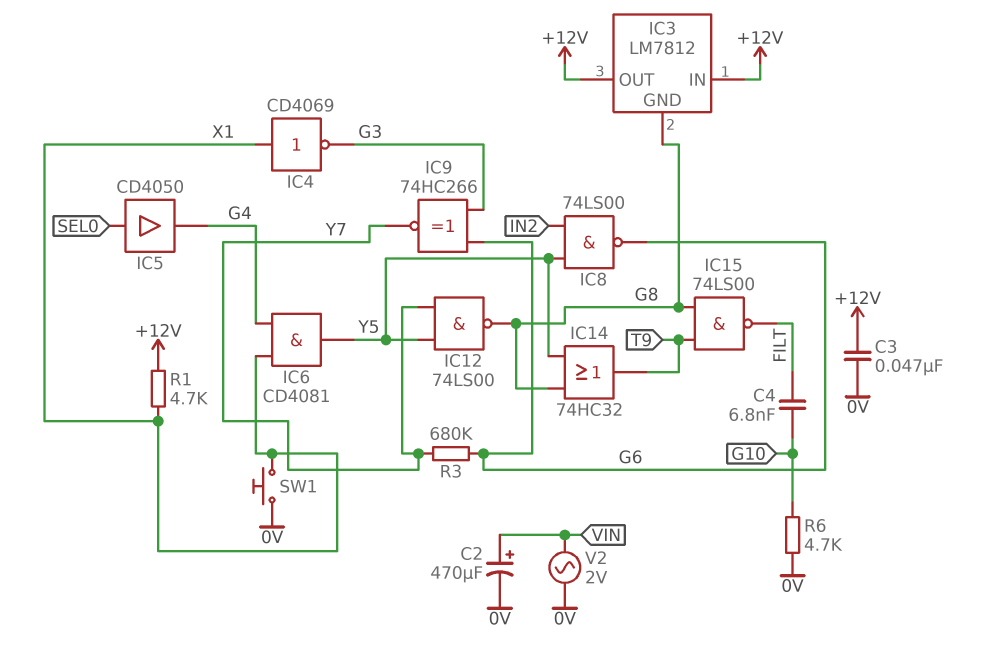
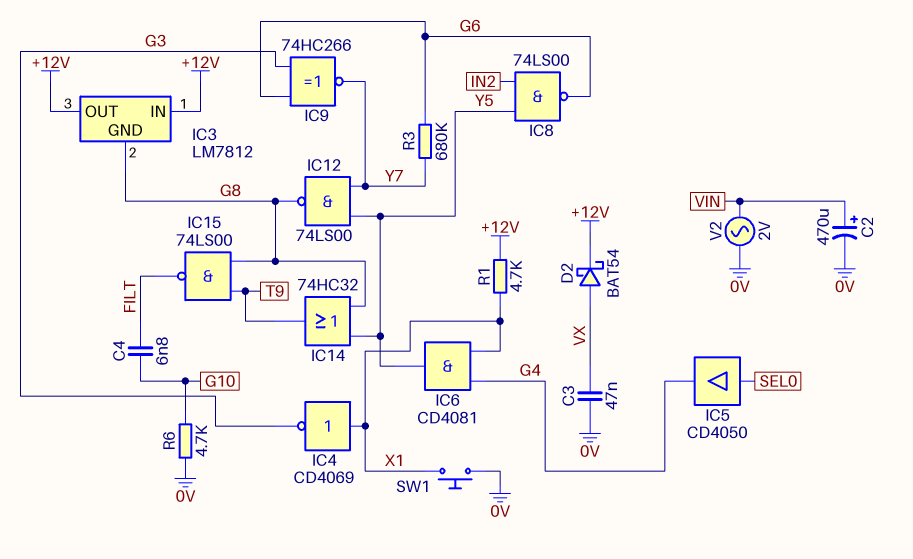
C3: 47nF (+12V, 0V) -> 47nF (0V, VX)
D2: none -> schottky BAT54 (A VX, K +12V)

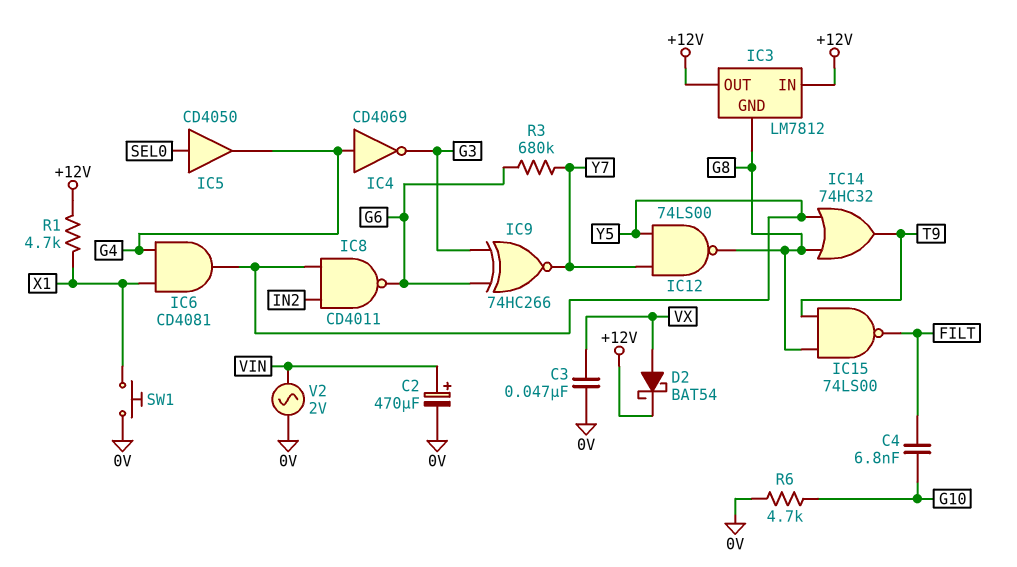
IC4: NOT CD4069 (in X1, out G3) -> NOT CD4069 (in G4, out G3)
IC8: NAND 74LS00 (in IN2, in Y5, out G6) -> NAND CD4011 (in IN2, in Y5, out G6)

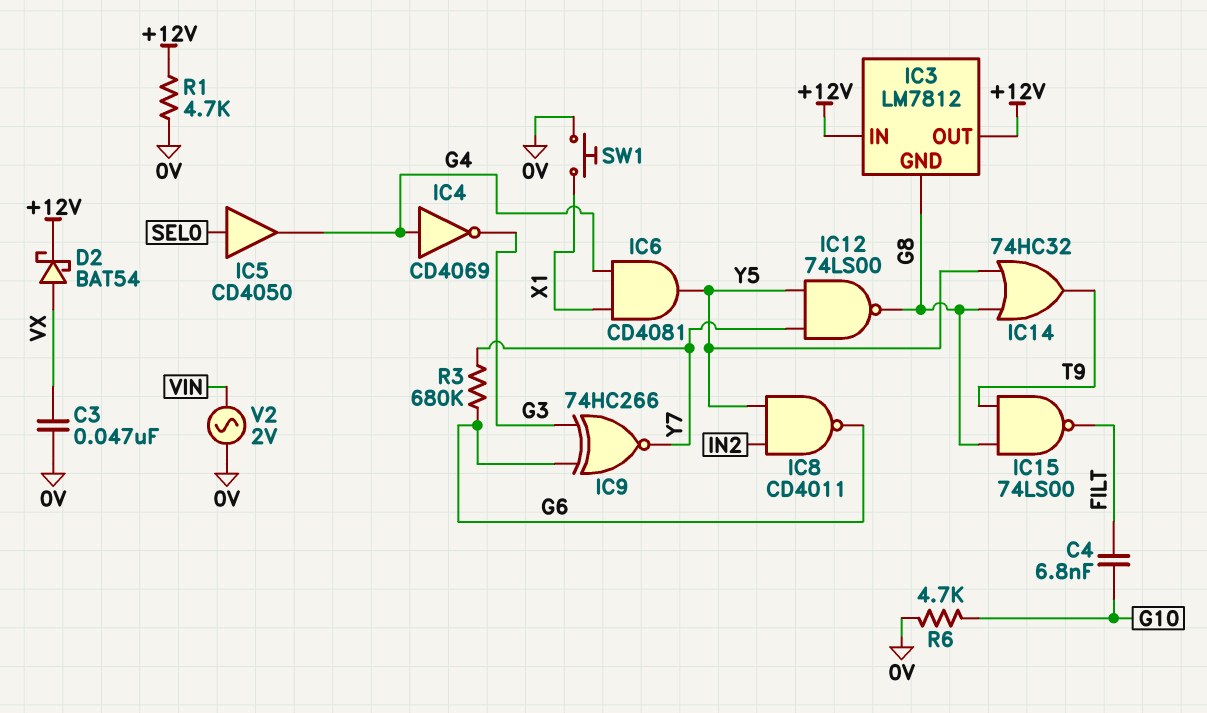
C2: 470uF (plus VIN, minus 0V) -> none
R1: 4.7k (+12V, X1) -> 4.7k (+12V, 0V)

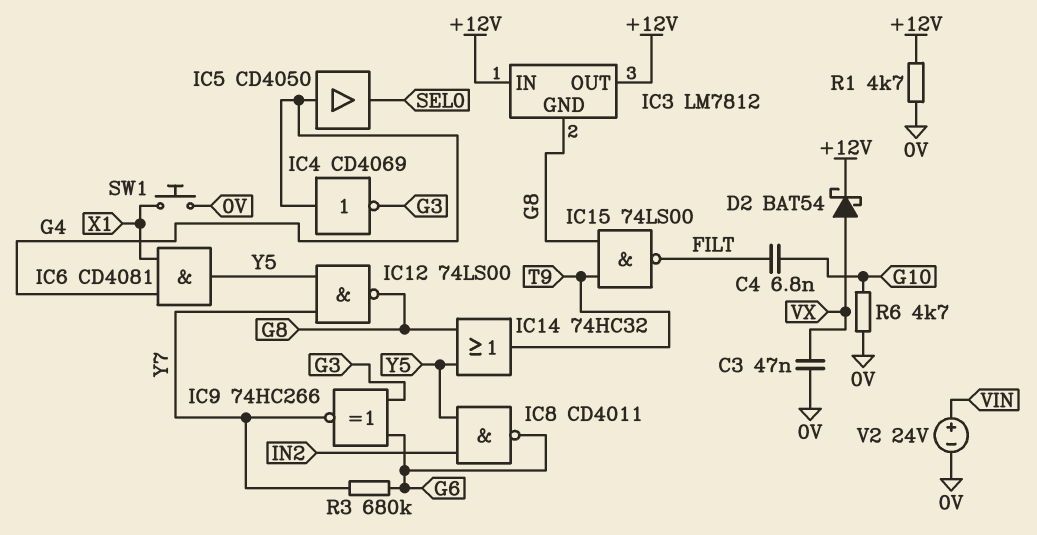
IC5: buffer CD4050 (in SEL0, out G4) -> buffer CD4050 (in G4, out SEL0)
V2: AC 2V (0V, VIN) -> 24V (plus VIN, minus 0V)

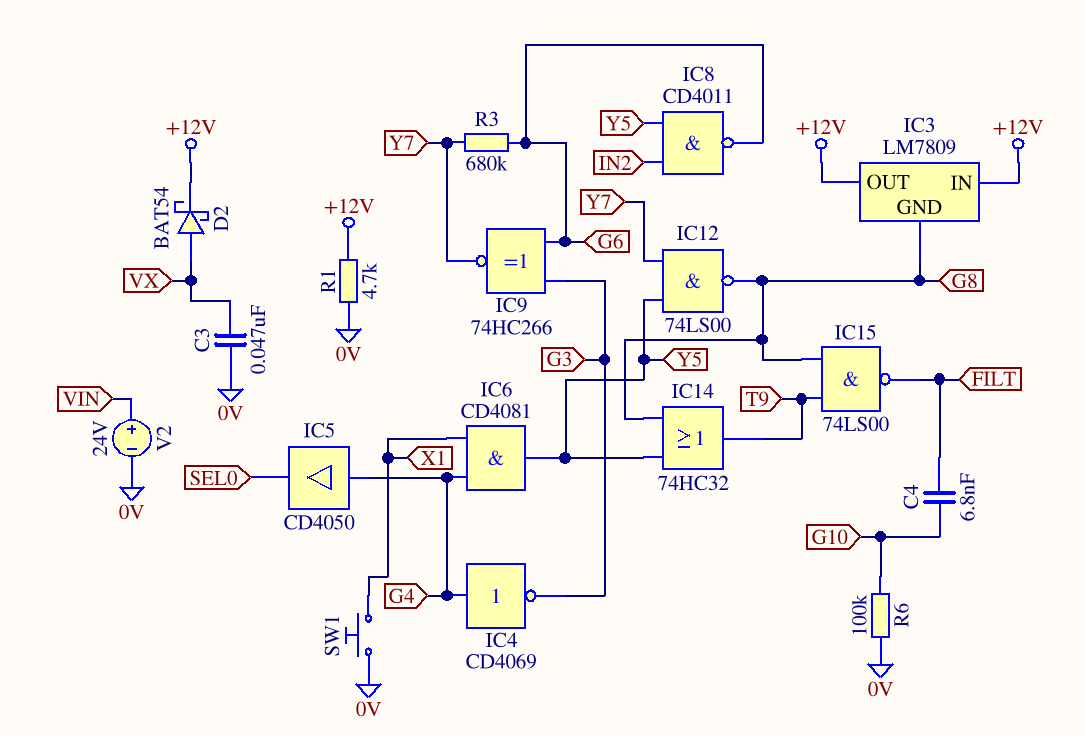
IC3: LM7812 -> LM7809
R6: 4.7k (0V, G10) -> 100k (0V, G10)

